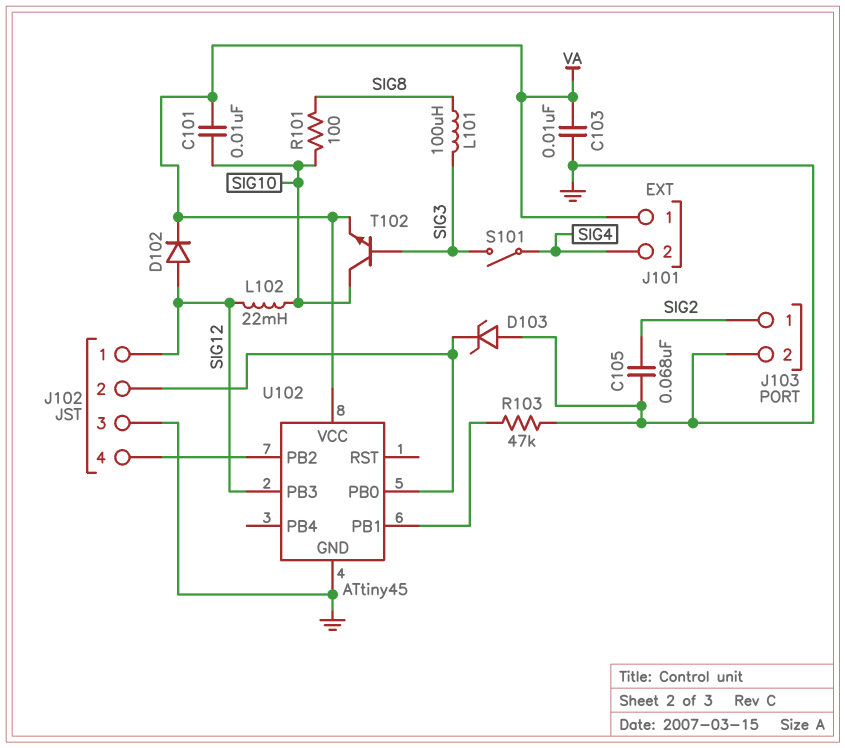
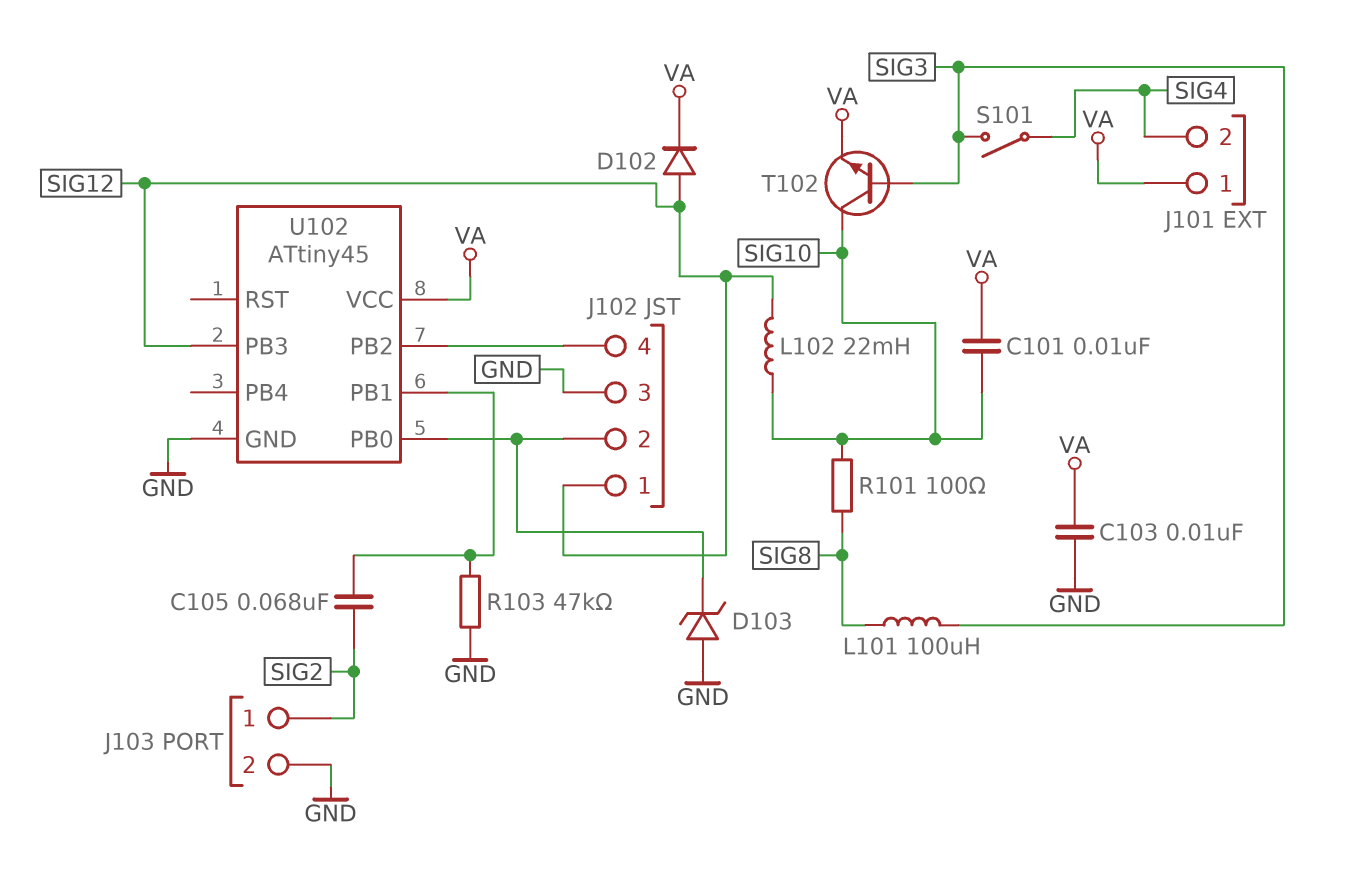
C105: 68nF (GND, SIG2) -> 68nF (SIG2, U102/PB1)

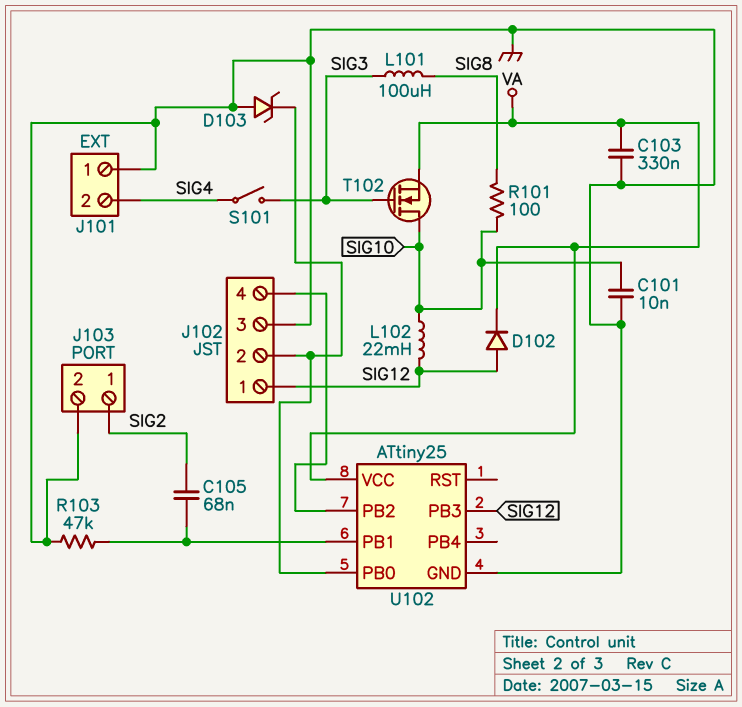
C101: 10nF (SIG10, VA) -> 10nF (GND, SIG10)
C103: 10nF (GND, VA) -> 330nF (GND, VA)
J101 pin 1: VA -> GND
T102: NPN (B SIG3, C SIG10, E VA) -> NMOS (G SIG3, D SIG10, S VA)
U102: ATtiny45 -> ATtiny25

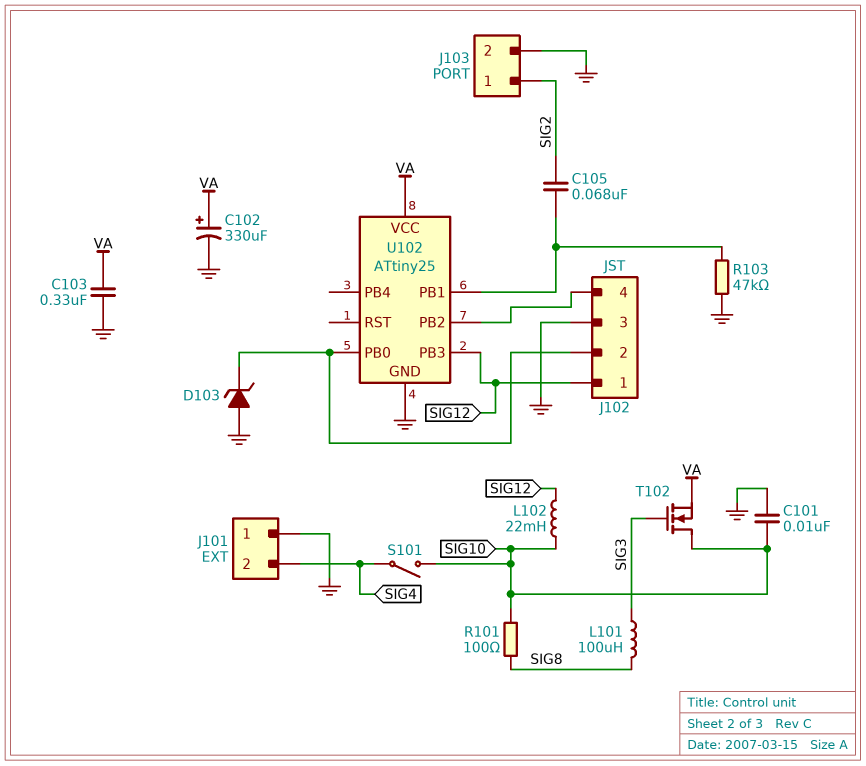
C102: none -> 330uF (plus VA, minus GND)
D102: diode (A SIG12, K VA) -> none
S101: switch (SIG3, SIG4) -> switch (SIG4, SIG10)

